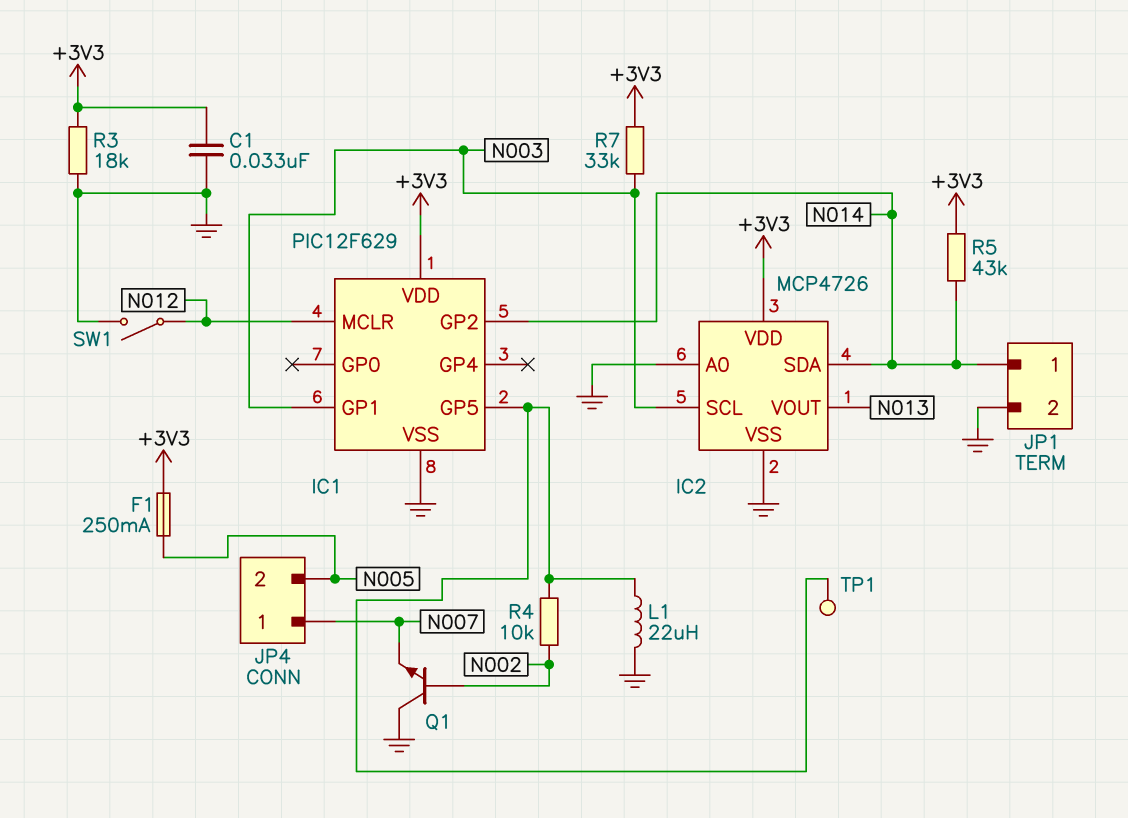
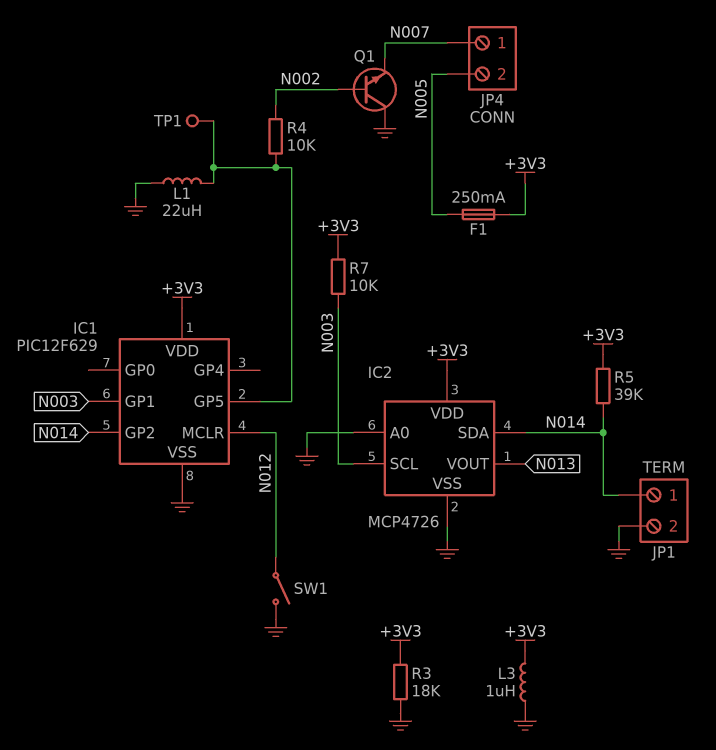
C1: 33nF (+3V3, GND) -> none
L3: none -> 1uH (+3V3, GND)
R5: 43k (+3V3, N014) -> 39k (+3V3, N014)
R7: 33k (+3V3, N003) -> 10k (+3V3, N003)

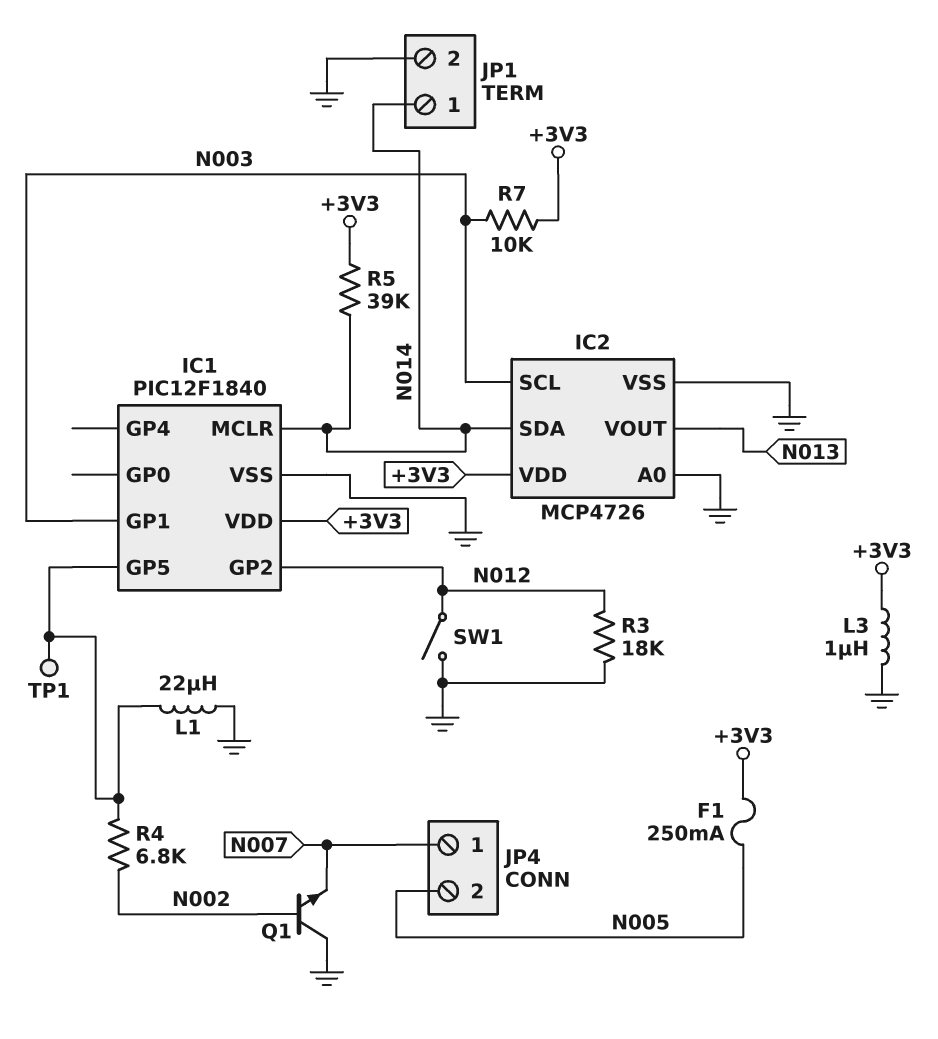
IC1: PIC12F629 -> PIC12F1840
IC1 pin GP2: N014 -> N012
IC1 pin MCLR: N012 -> N014
R3: 18k (+3V3, GND) -> 18k (GND, N012)
R4: 10k (IC1/GP5, N002) -> 6.8k (IC1/GP5, N002)

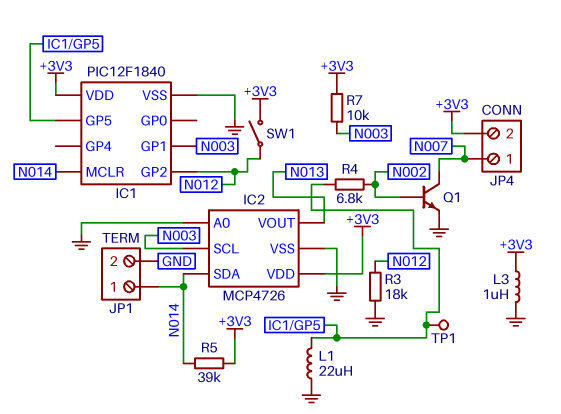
F1: 250mA (+3V3, N005) -> none
JP4 pin 2: N005 -> +3V3
Q1: NPN (B N002, C GND, E N007) -> NPN (B N002, C N007, E GND)
SW1: switch (GND, N012) -> switch (+3V3, N012)

